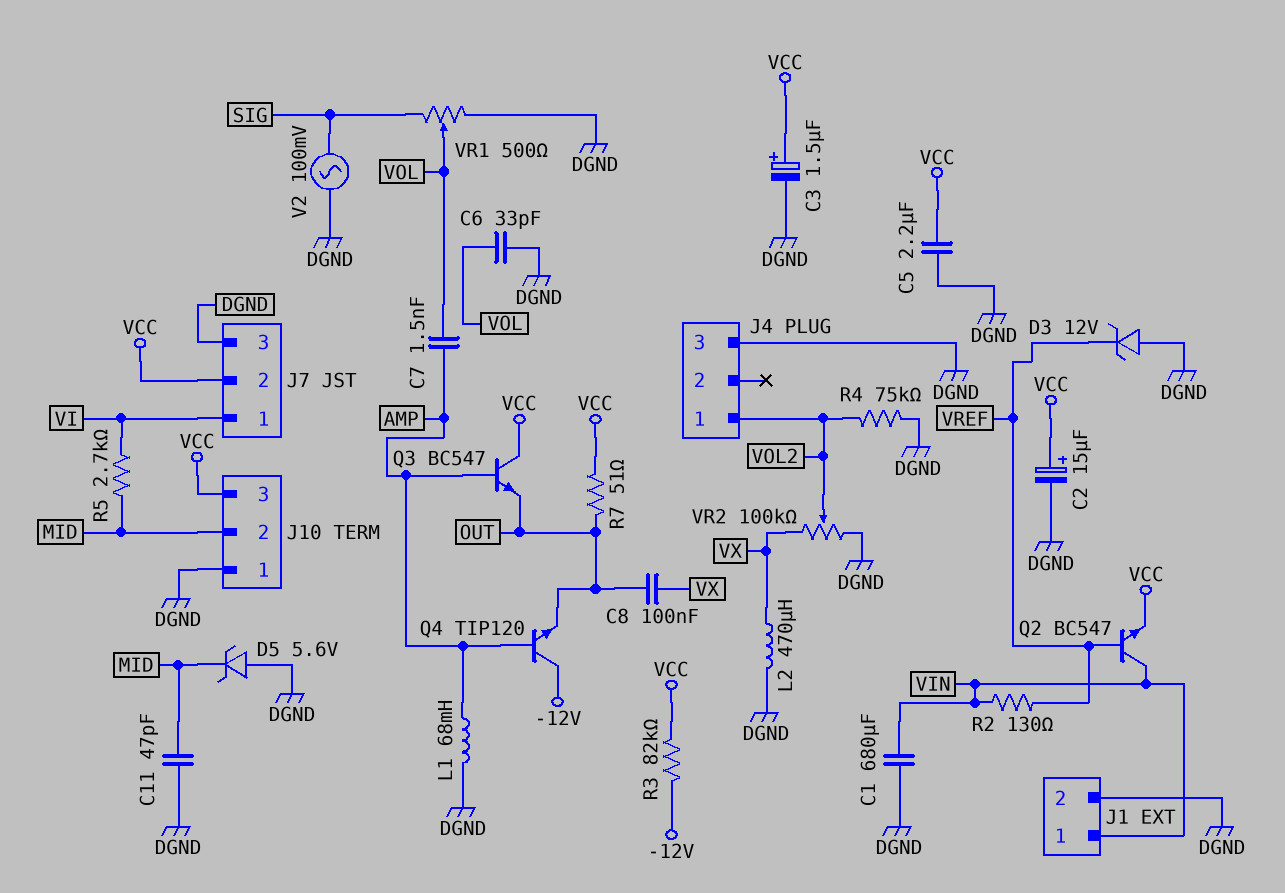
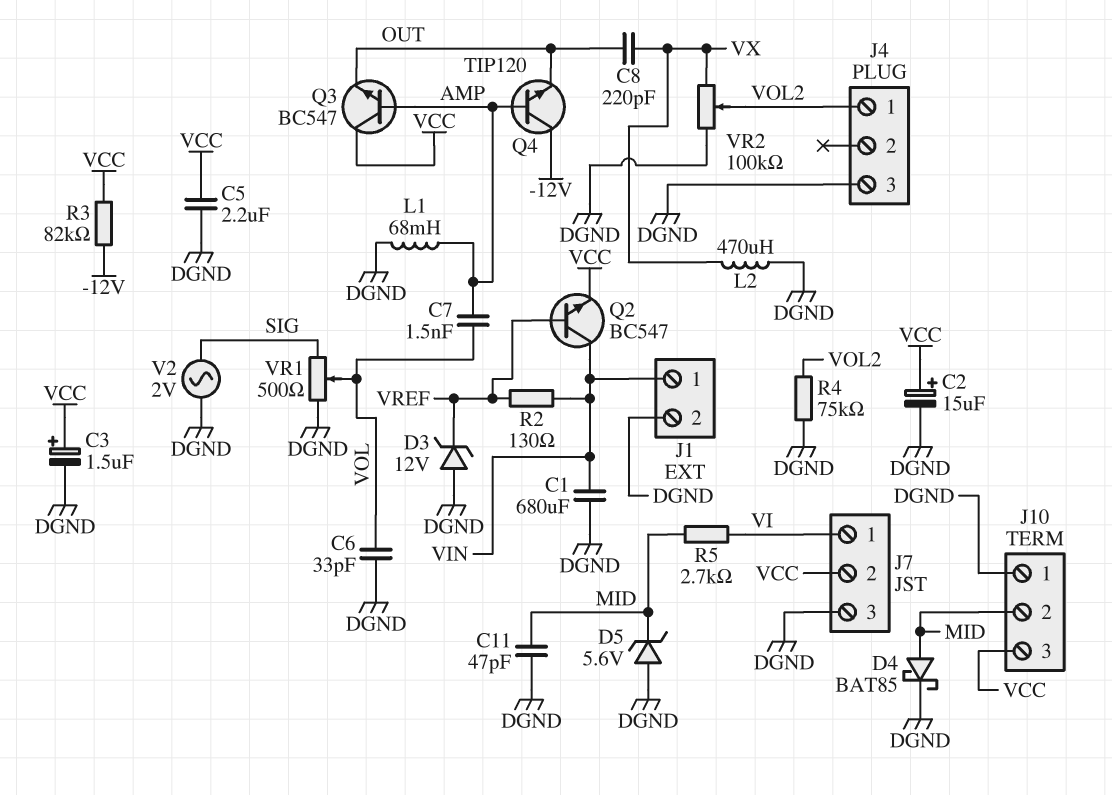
C8: 100nF (OUT, VX) -> 220pF (OUT, VX)
D4: none -> schottky BAT85 (A MID, K DGND)
R7: 51 (OUT, VCC) -> none
V2: AC 100mV (DGND, SIG) -> AC 2V (DGND, SIG)

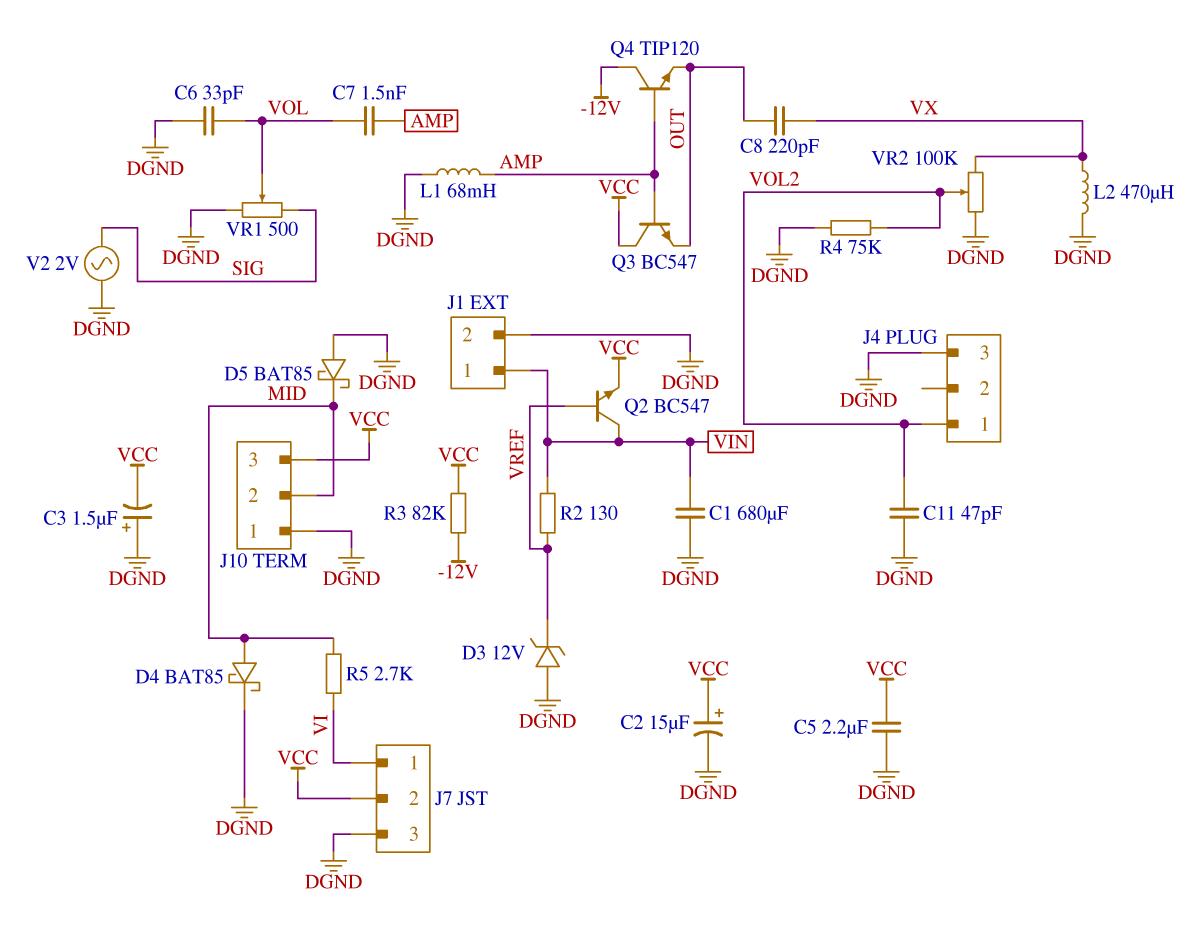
C3: 1.5uF (plus VCC, minus DGND) -> 1.5uF (plus DGND, minus VCC)
C11: 47pF (DGND, MID) -> 47pF (DGND, VOL2)
D5: zener 5.6V (A DGND, K MID) -> schottky BAT85 (A DGND, K MID)

